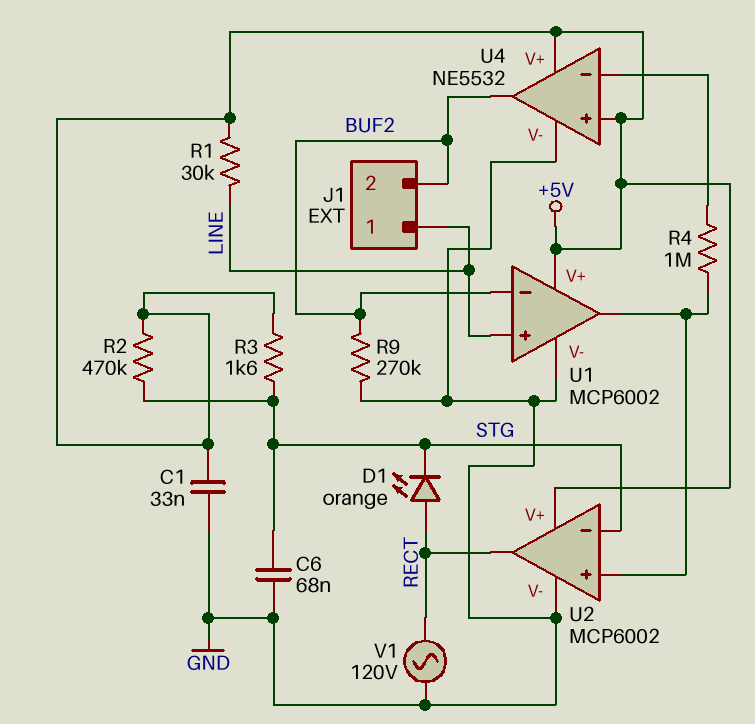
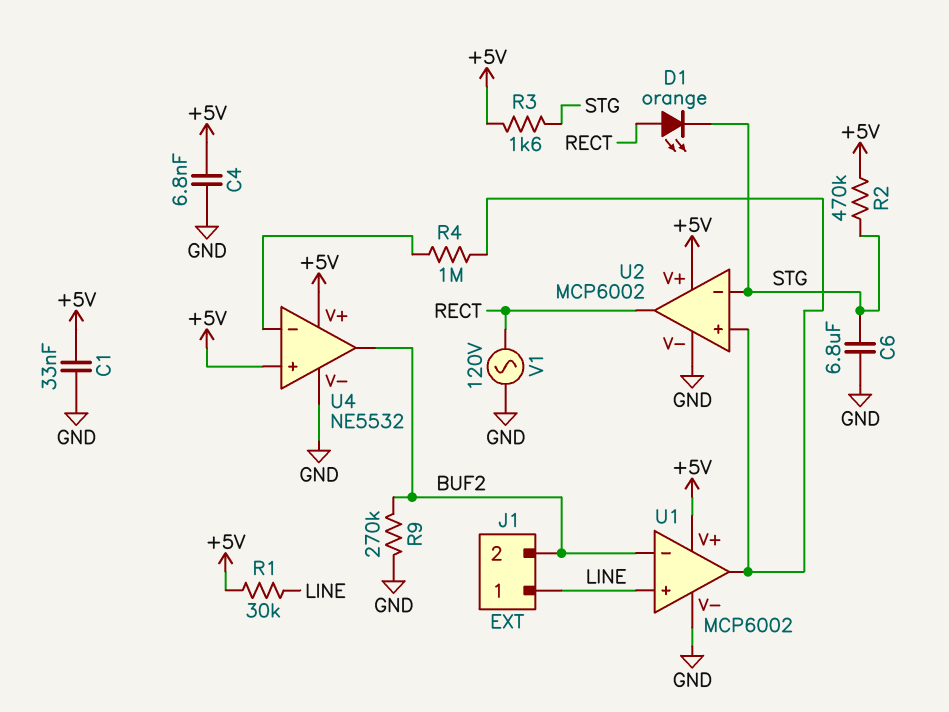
C4: none -> 6.8nF (+5V, GND)
C6: 68nF (GND, STG) -> 6.8uF (GND, STG)

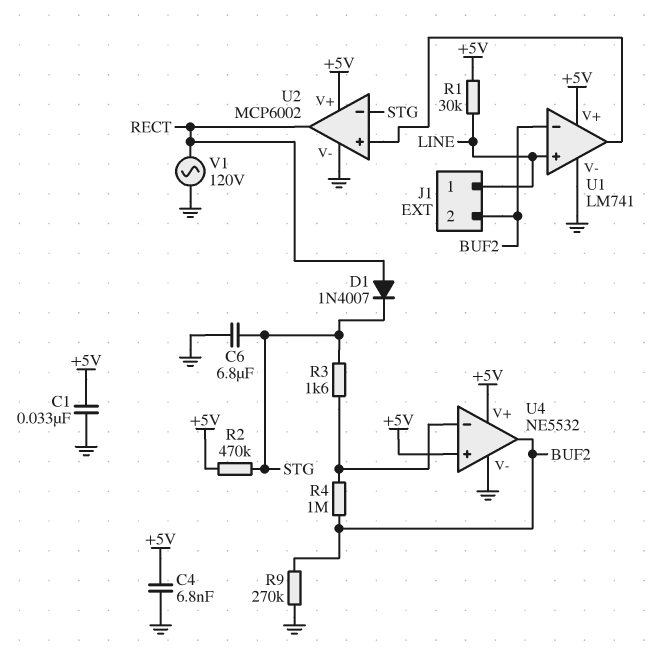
D1: LED orange (A RECT, K STG) -> diode 1N4007 (A RECT, K STG)
R3: 1.6k (+5V, STG) -> 1.6k (STG, U4/in-)
R4: 1M (U1/out, U4/in-) -> 1M (BUF2, U4/in-)
U1: MCP6002 -> LM741

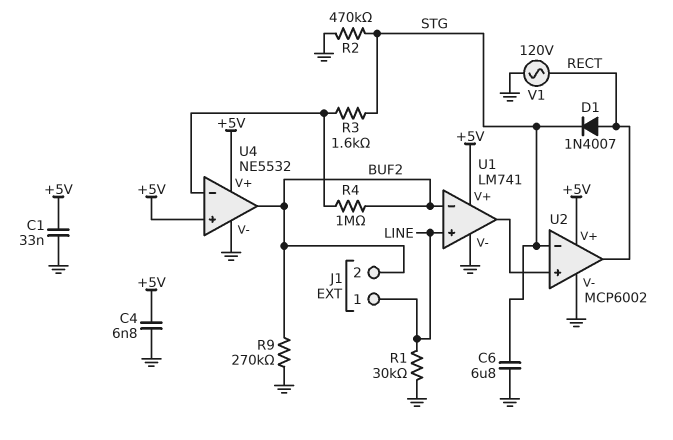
R1: 30k (+5V, LINE) -> 30k (GND, LINE)
R2: 470k (+5V, STG) -> 470k (GND, STG)

